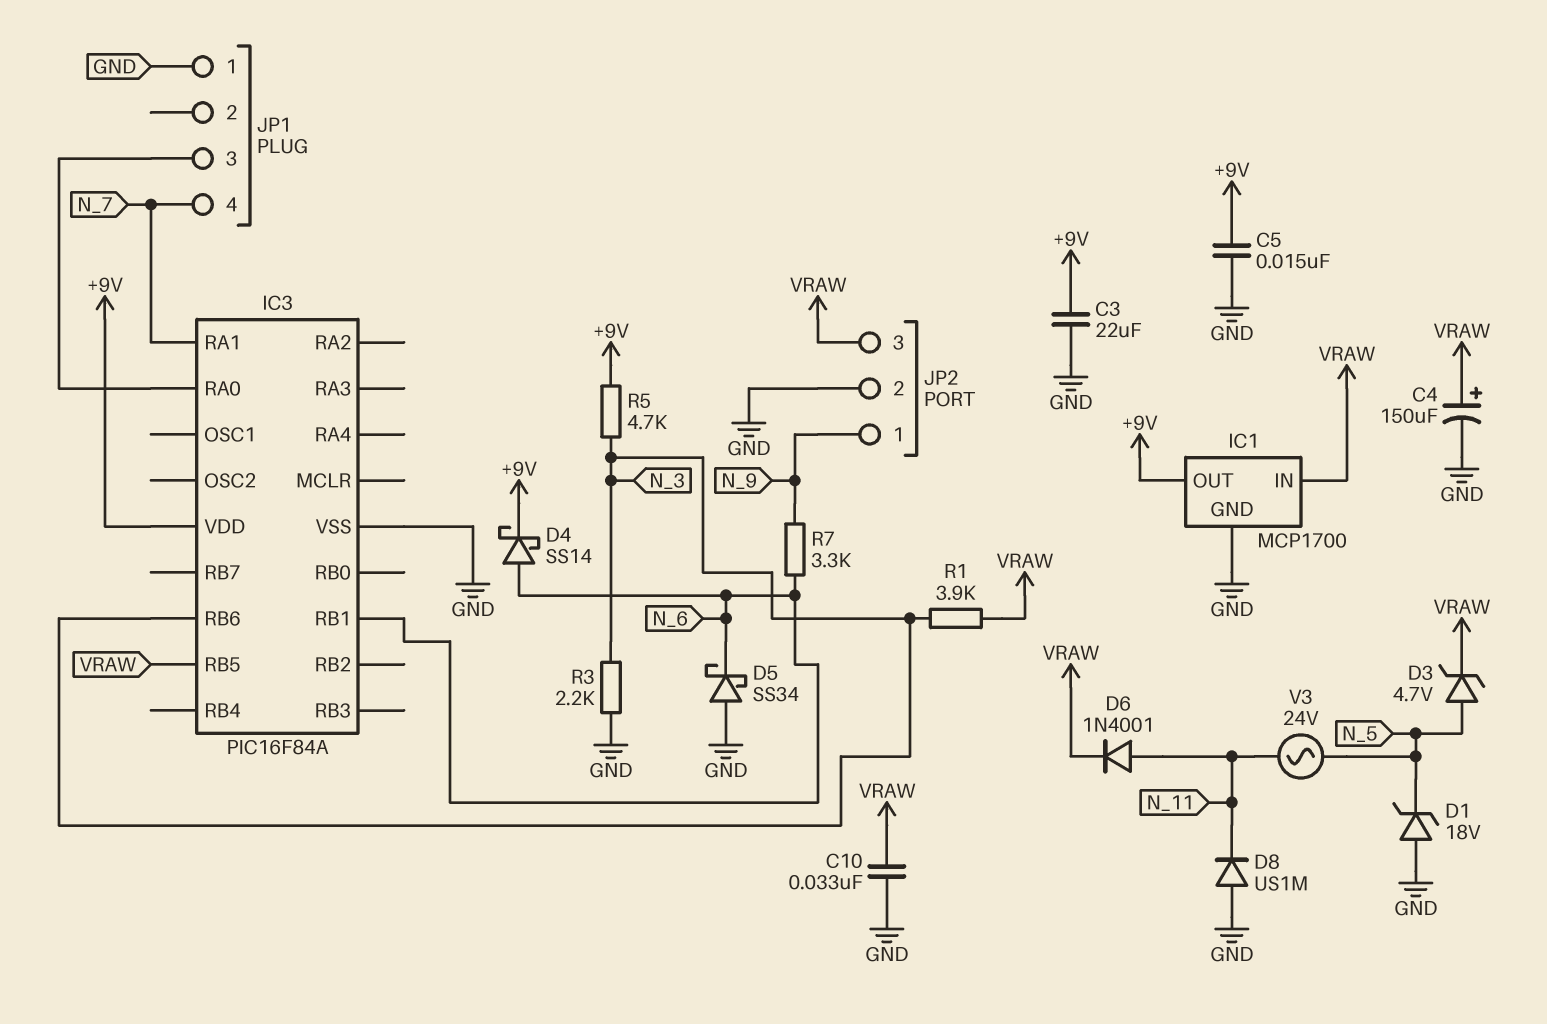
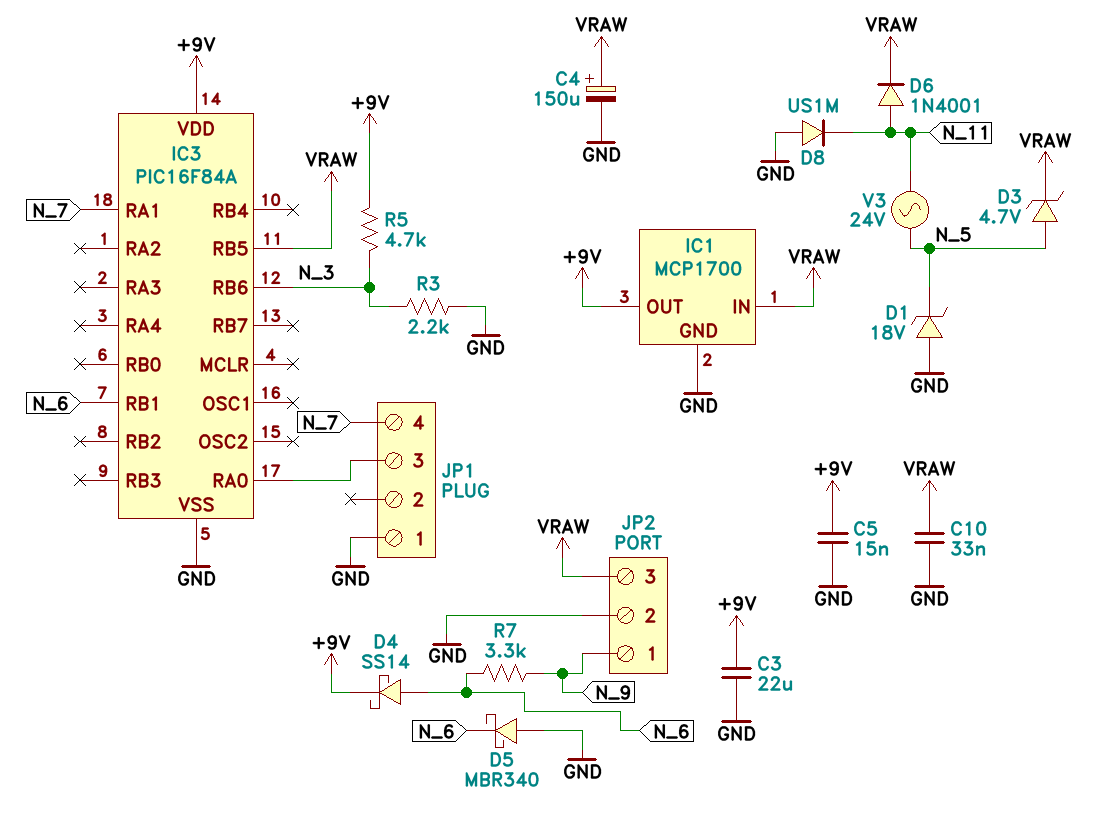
D5: schottky SS34 (A GND, K N_6) -> schottky MBR340 (A GND, K N_6)
R1: 3.9k (N_3, VRAW) -> none

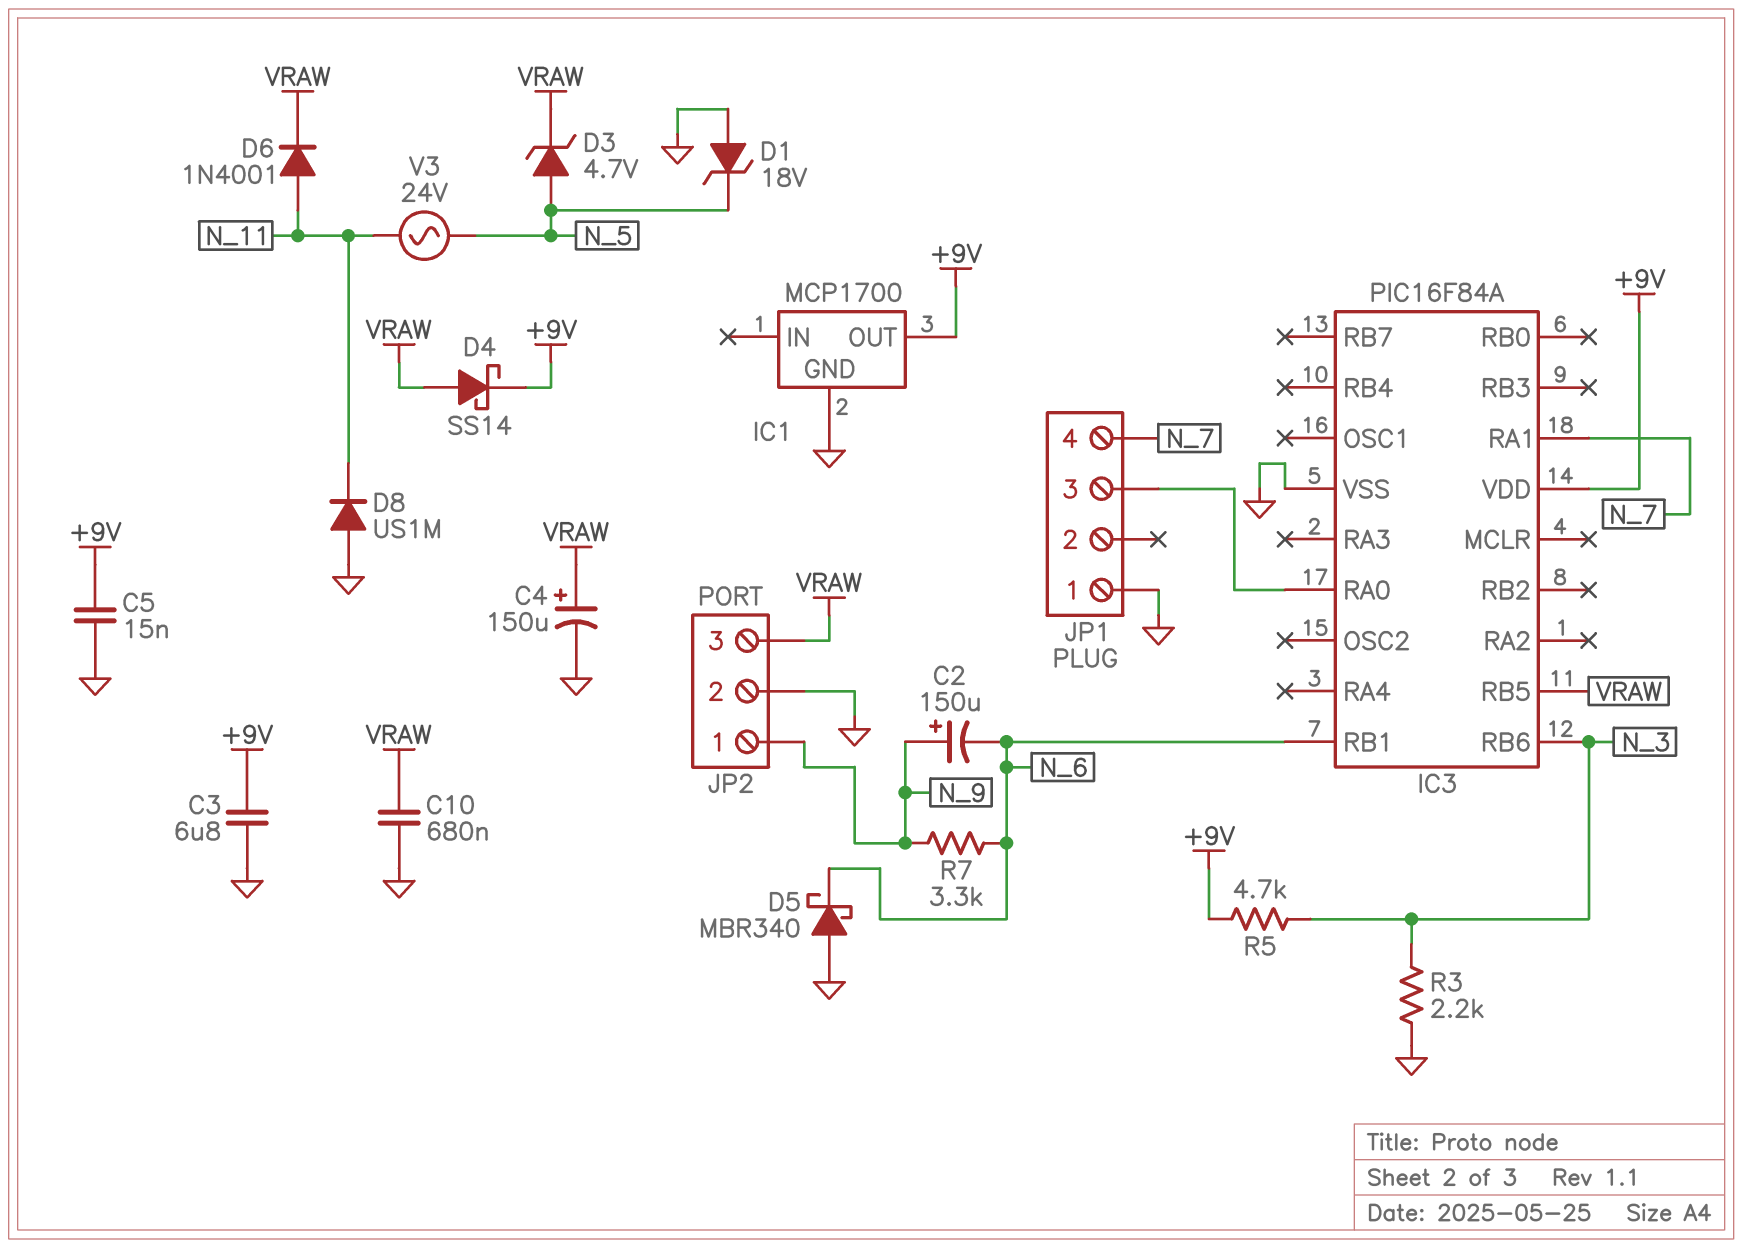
C2: none -> 150uF (plus N_9, minus N_6)
C3: 22uF (+9V, GND) -> 6.8uF (+9V, GND)
C10: 33nF (GND, VRAW) -> 680nF (GND, VRAW)
D4: schottky SS14 (A N_6, K +9V) -> schottky SS14 (A VRAW, K +9V)
IC1 pin IN: VRAW -> none

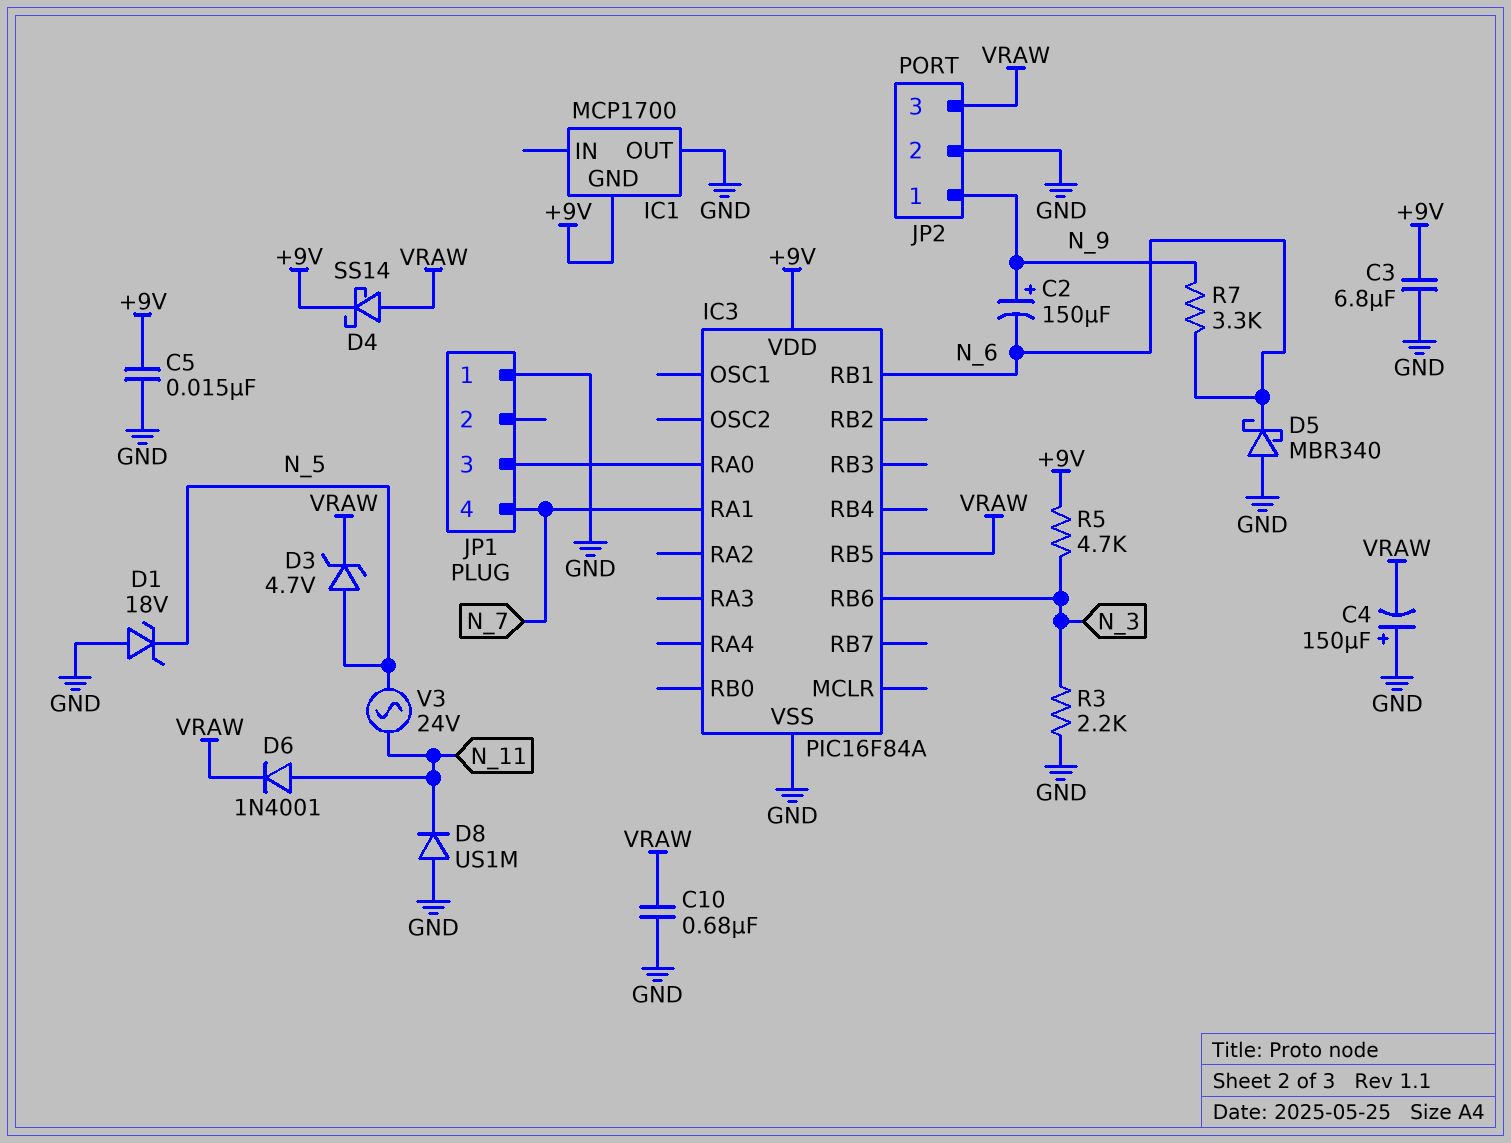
C4: 150uF (plus VRAW, minus GND) -> 150uF (plus GND, minus VRAW)
IC1 pin GND: GND -> +9V
IC1 pin OUT: +9V -> GND

